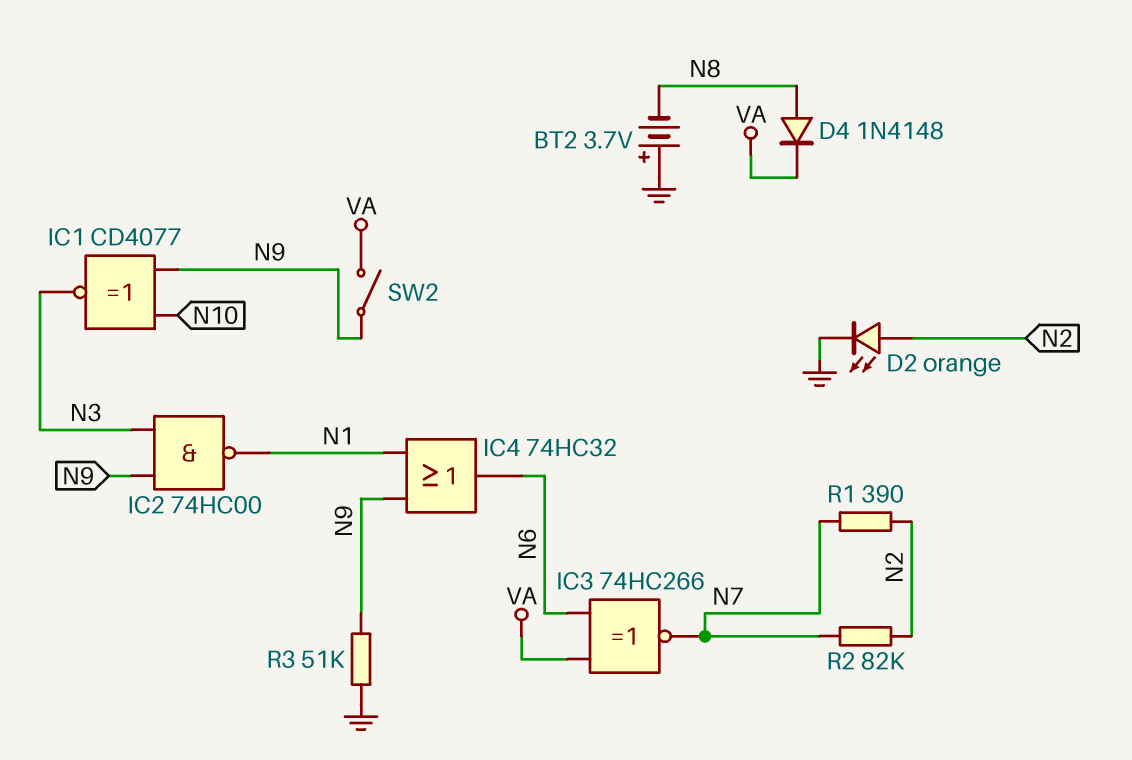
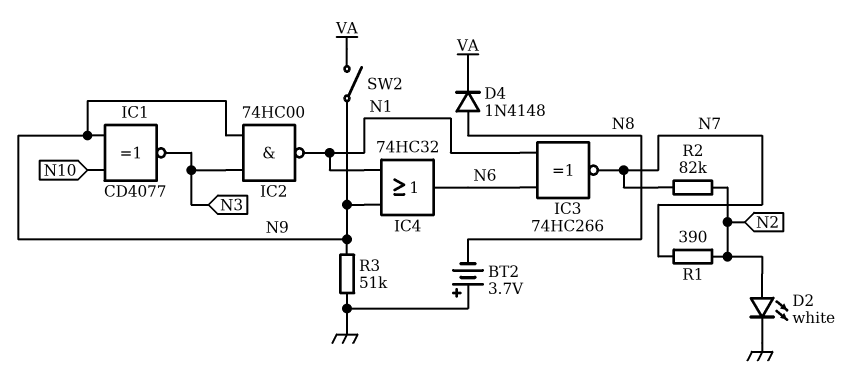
D2: LED orange (A N2, K GND) -> LED white (A N2, K GND)
IC3: XNOR 74HC266 (in N6, in VA, out N7) -> XNOR 74HC266 (in N1, in N6, out N7)

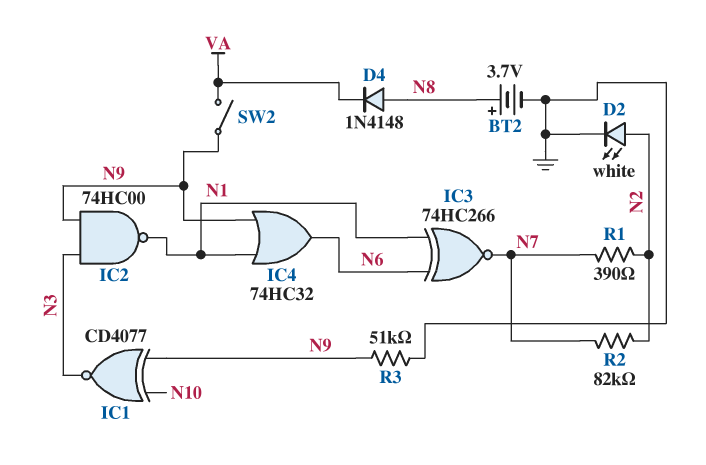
BT2: 3.7V (plus GND, minus N8) -> 3.7V (plus N8, minus GND)

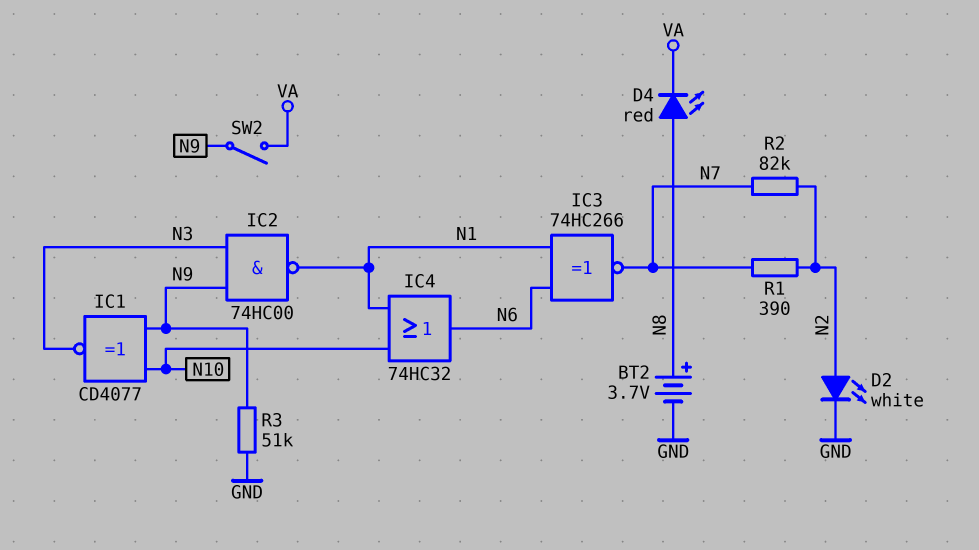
D4: diode 1N4148 (A N8, K VA) -> LED red (A N8, K VA)
IC4: OR 74HC32 (in N1, in N9, out N6) -> OR 74HC32 (in N1, in N10, out N6)

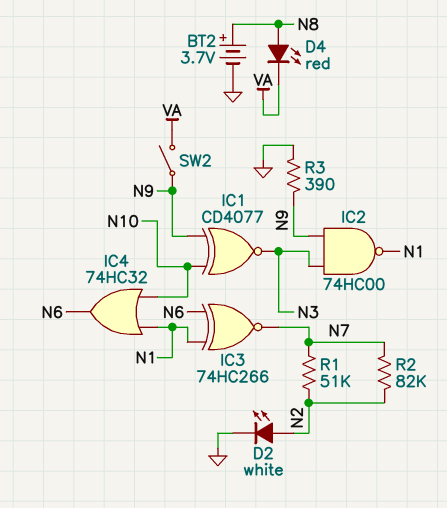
R1: 390 (N2, N7) -> 51k (N2, N7)
R3: 51k (GND, N9) -> 390 (GND, N9)

